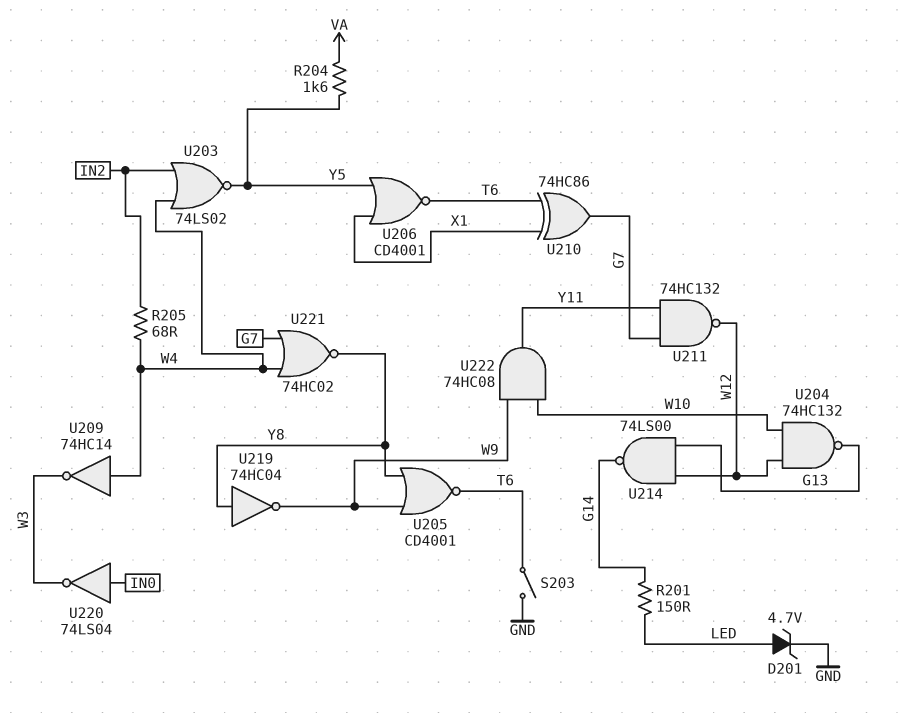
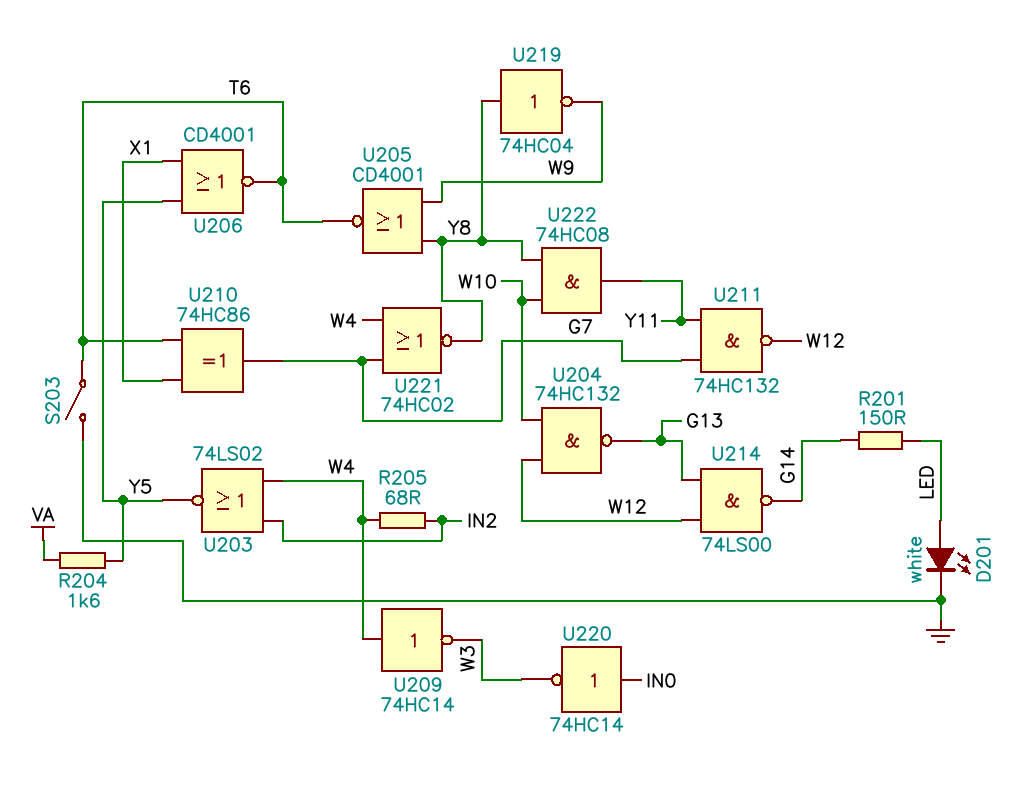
D201: zener 4.7V (A LED, K GND) -> LED white (A LED, K GND)
U220: NOT 74LS04 (in IN0, out W3) -> NOT 74HC14 (in IN0, out W3)
U222: AND 74HC08 (in W9, in W10, out Y11) -> AND 74HC08 (in W10, in Y8, out Y11)

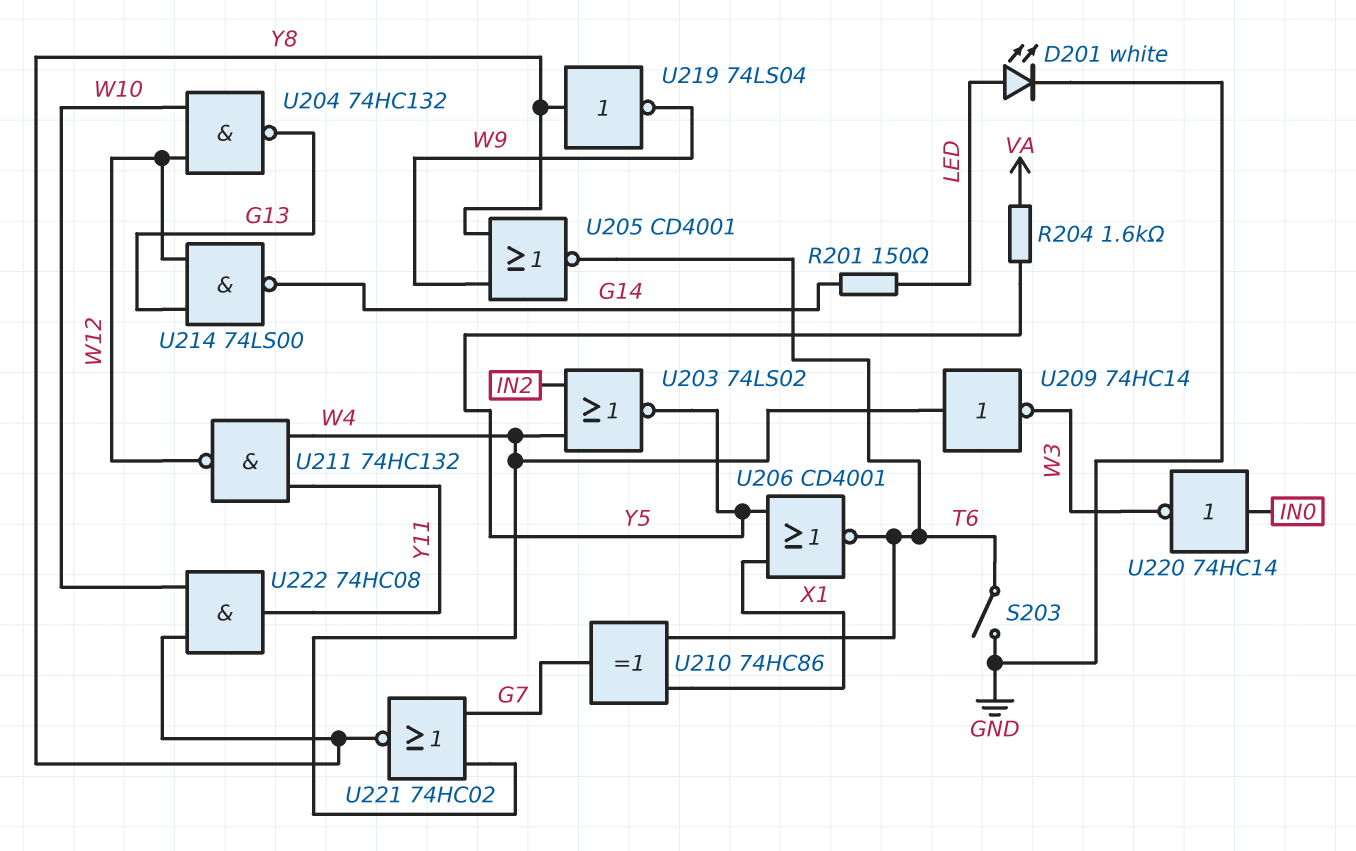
R205: 68 (IN2, W4) -> none
U211: NAND 74HC132 (in G7, in Y11, out W12) -> NAND 74HC132 (in W4, in Y11, out W12)
U219: NOT 74HC04 (in Y8, out W9) -> NOT 74LS04 (in Y8, out W9)

